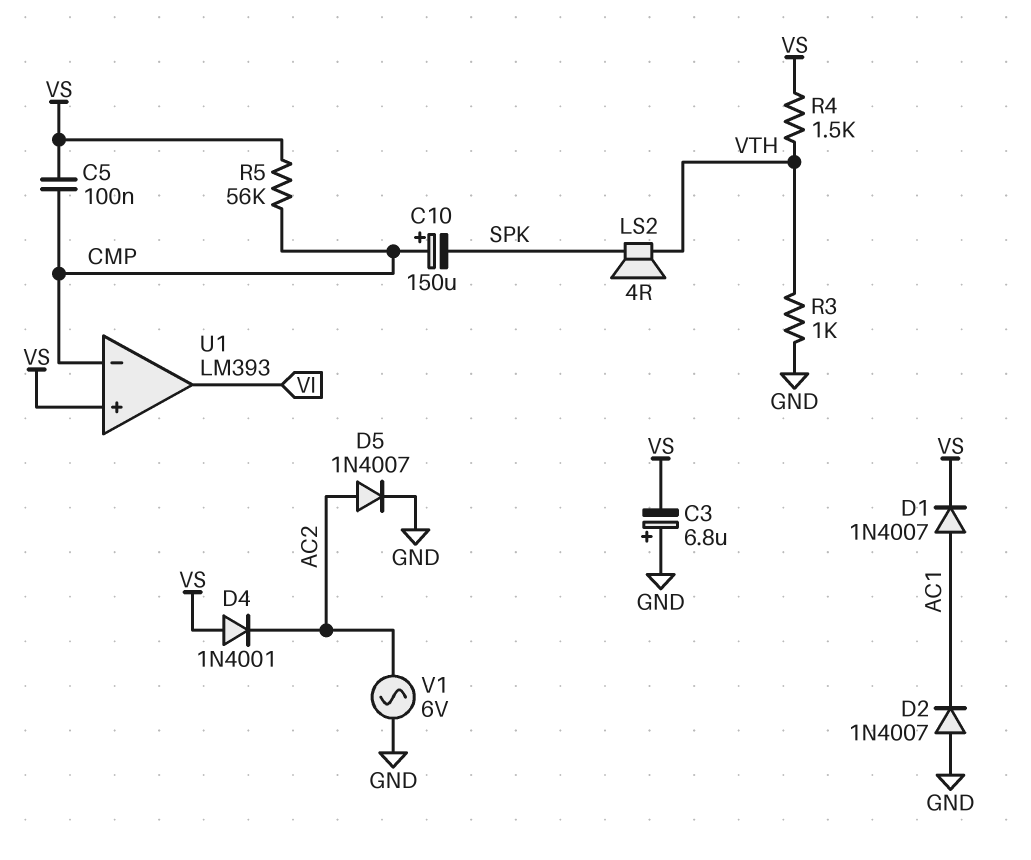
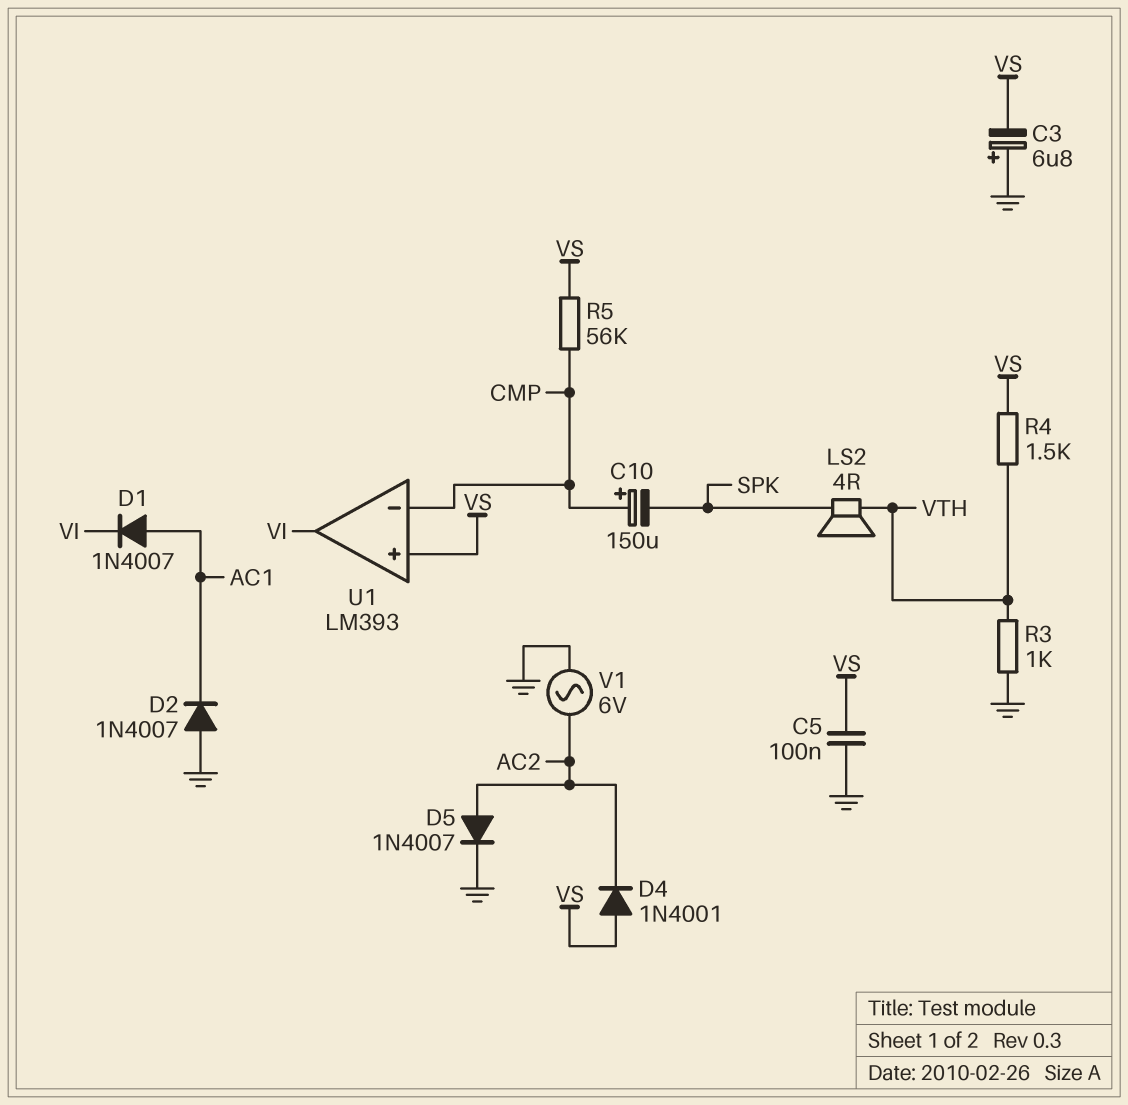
C5: 100nF (CMP, VS) -> 100nF (GND, VS)
D1: diode 1N4007 (A AC1, K VS) -> diode 1N4007 (A AC1, K VI)

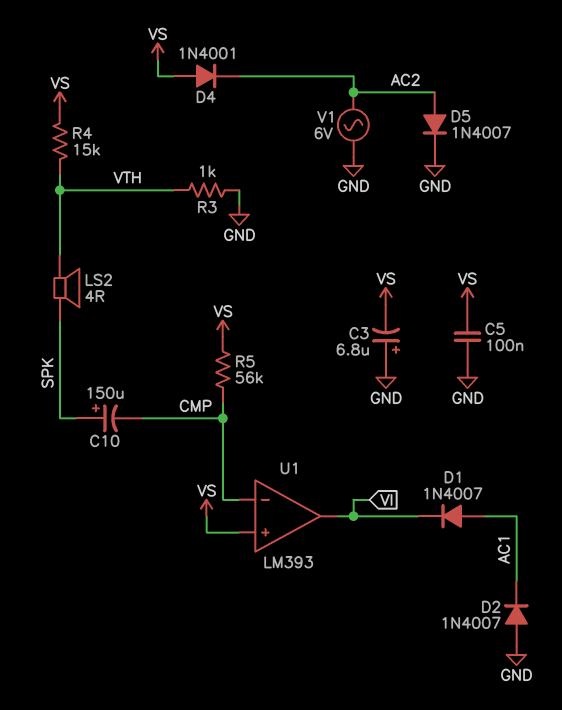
C10: 150uF (plus CMP, minus SPK) -> 150uF (plus SPK, minus CMP)
R4: 1.5k (VS, VTH) -> 15k (VS, VTH)

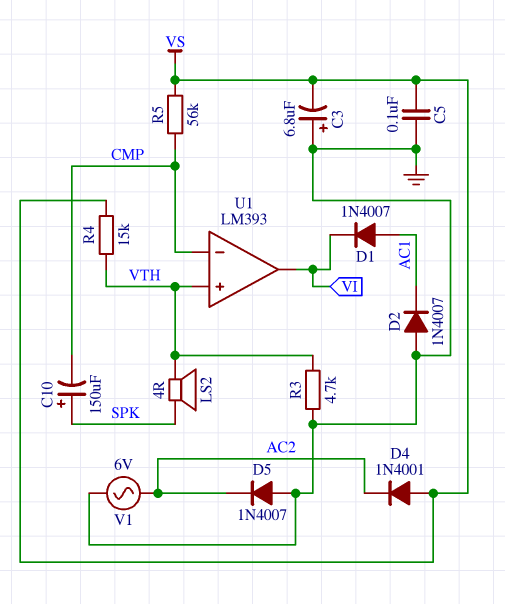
D5: diode 1N4007 (A AC2, K GND) -> diode 1N4007 (A GND, K AC2)
R3: 1k (GND, VTH) -> 4.7k (GND, VTH)
U1 pin in+: VS -> VTH

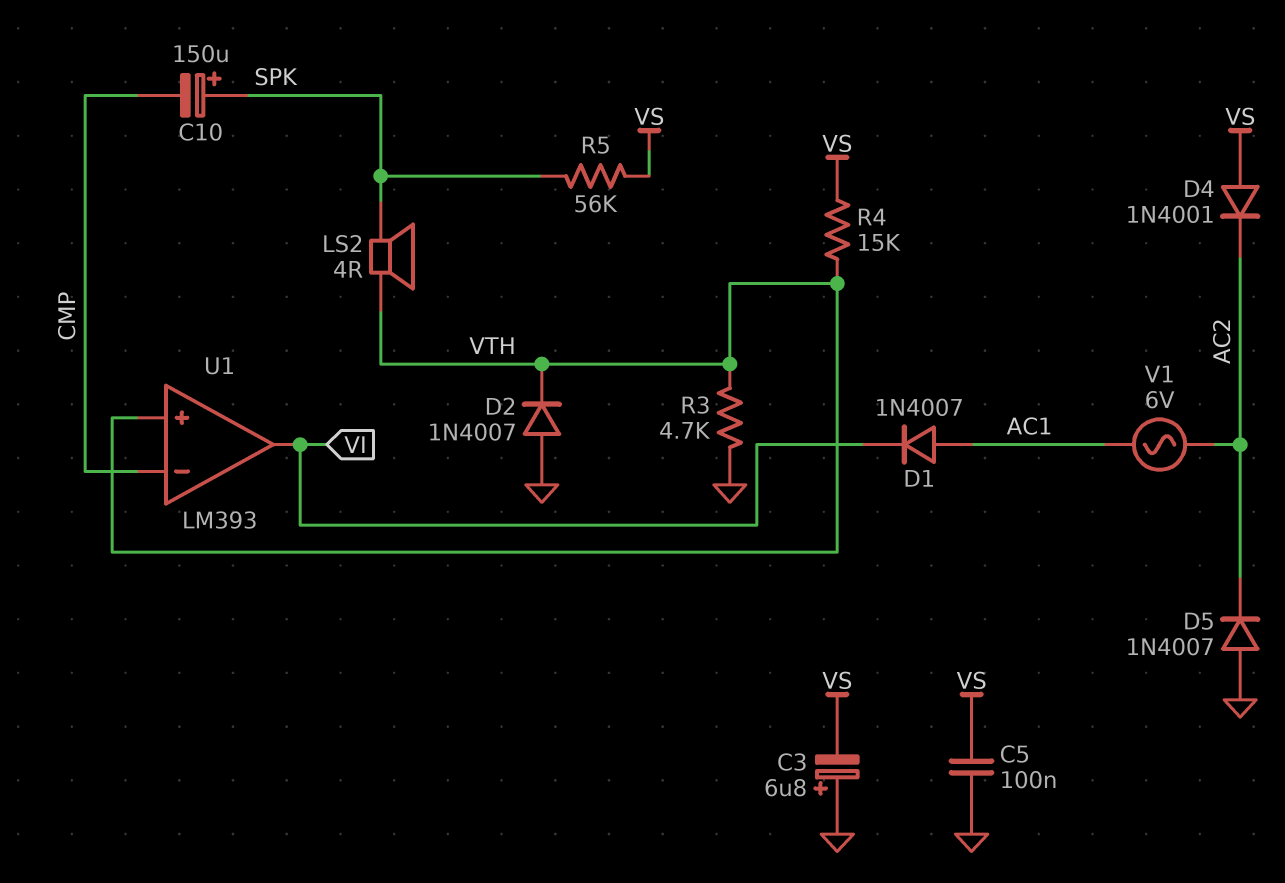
D2: diode 1N4007 (A GND, K AC1) -> diode 1N4007 (A GND, K VTH)
R5: 56k (CMP, VS) -> 56k (SPK, VS)
V1: AC 6V (AC2, GND) -> AC 6V (AC1, AC2)

